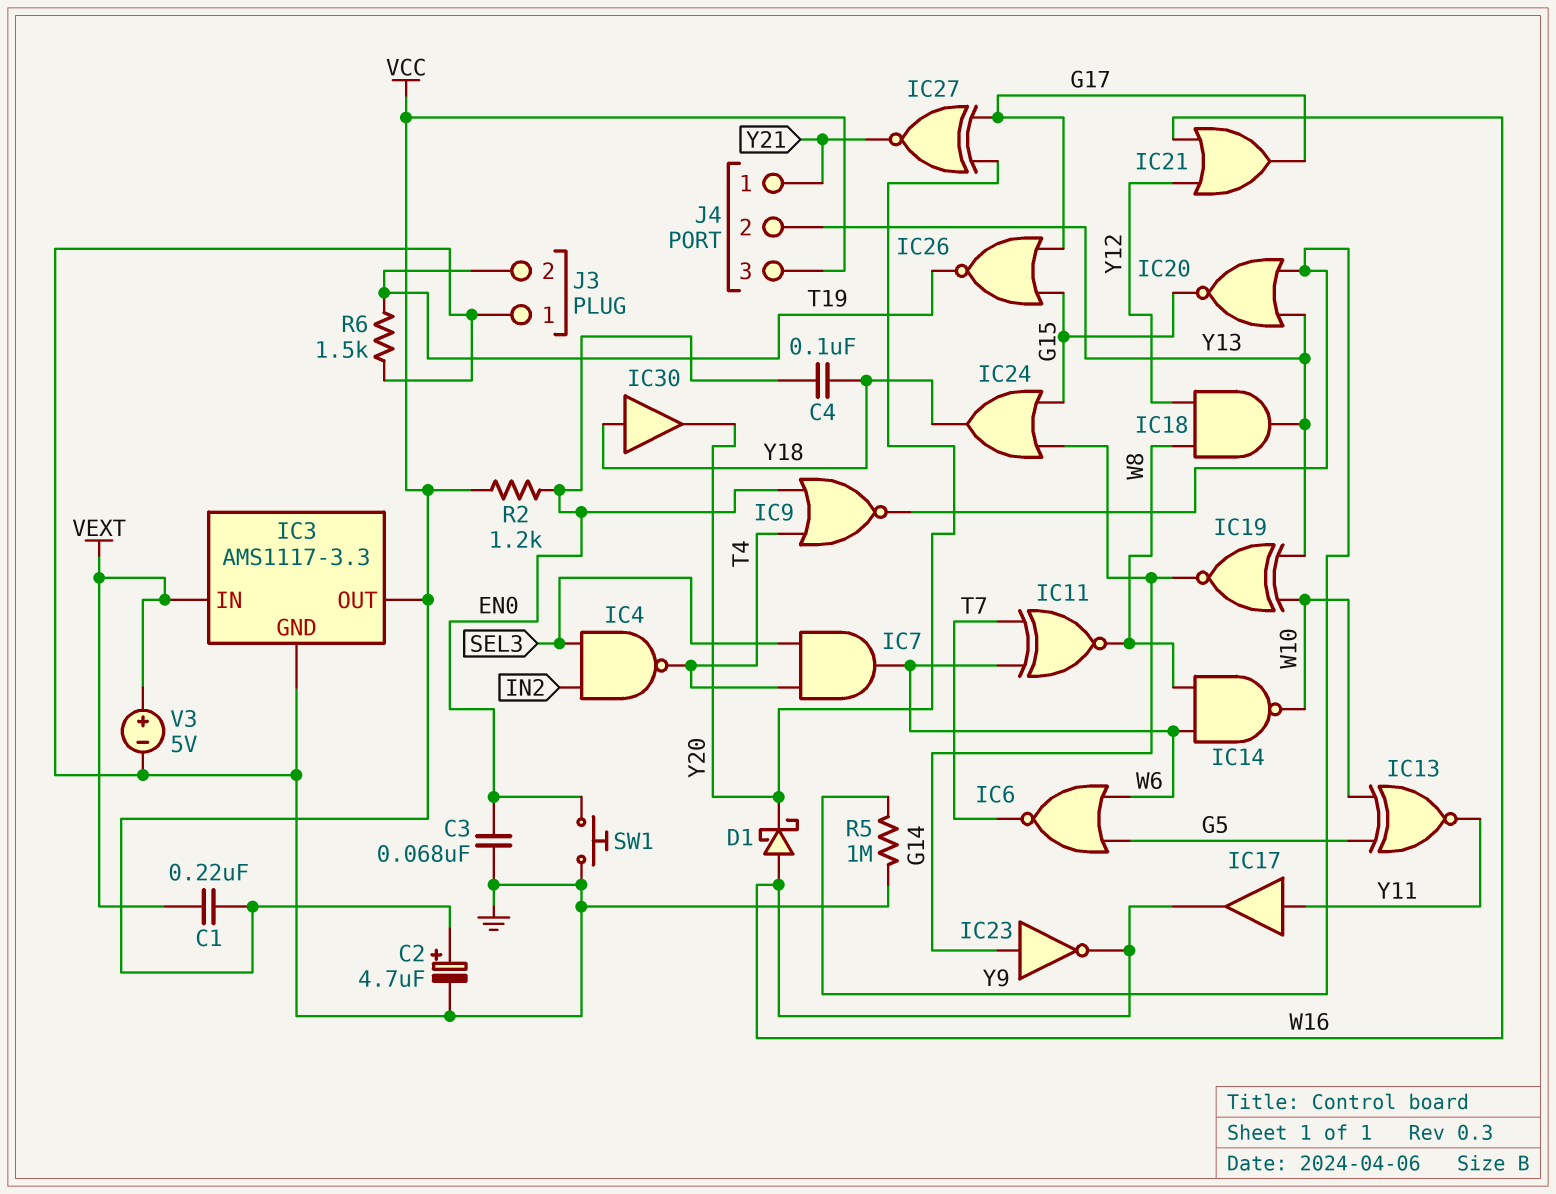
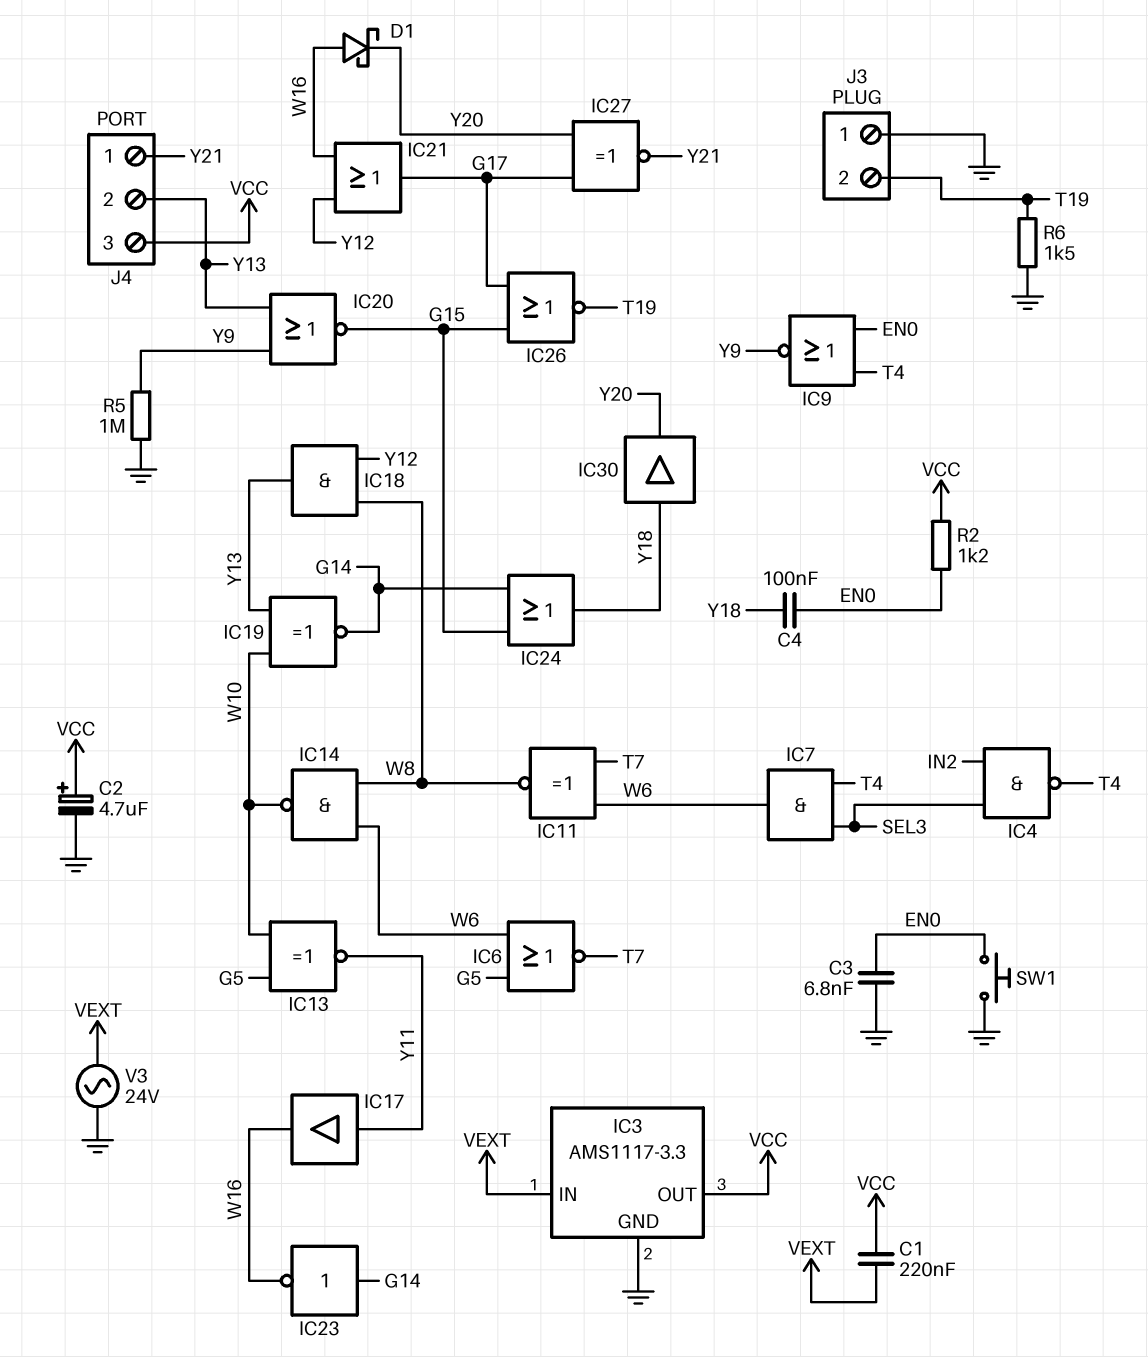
C3: 68nF (EN0, GND) -> 6.8nF (EN0, GND)
V3: 5V (plus VEXT, minus GND) -> AC 24V (GND, VEXT)

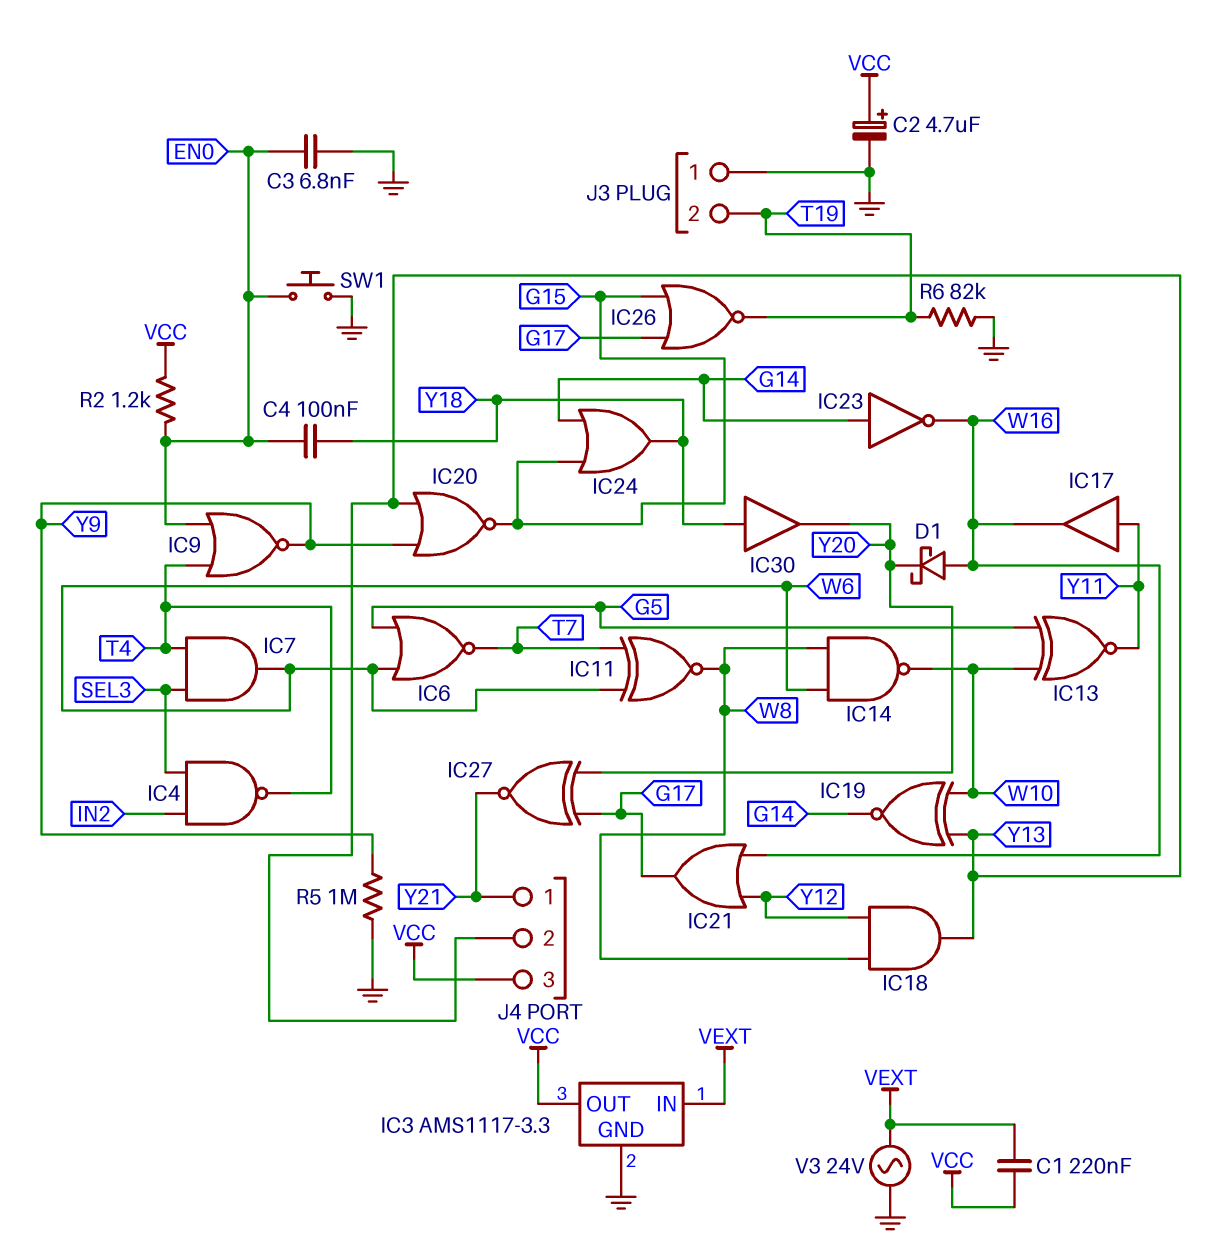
R6: 1.5k (GND, T19) -> 82k (GND, T19)

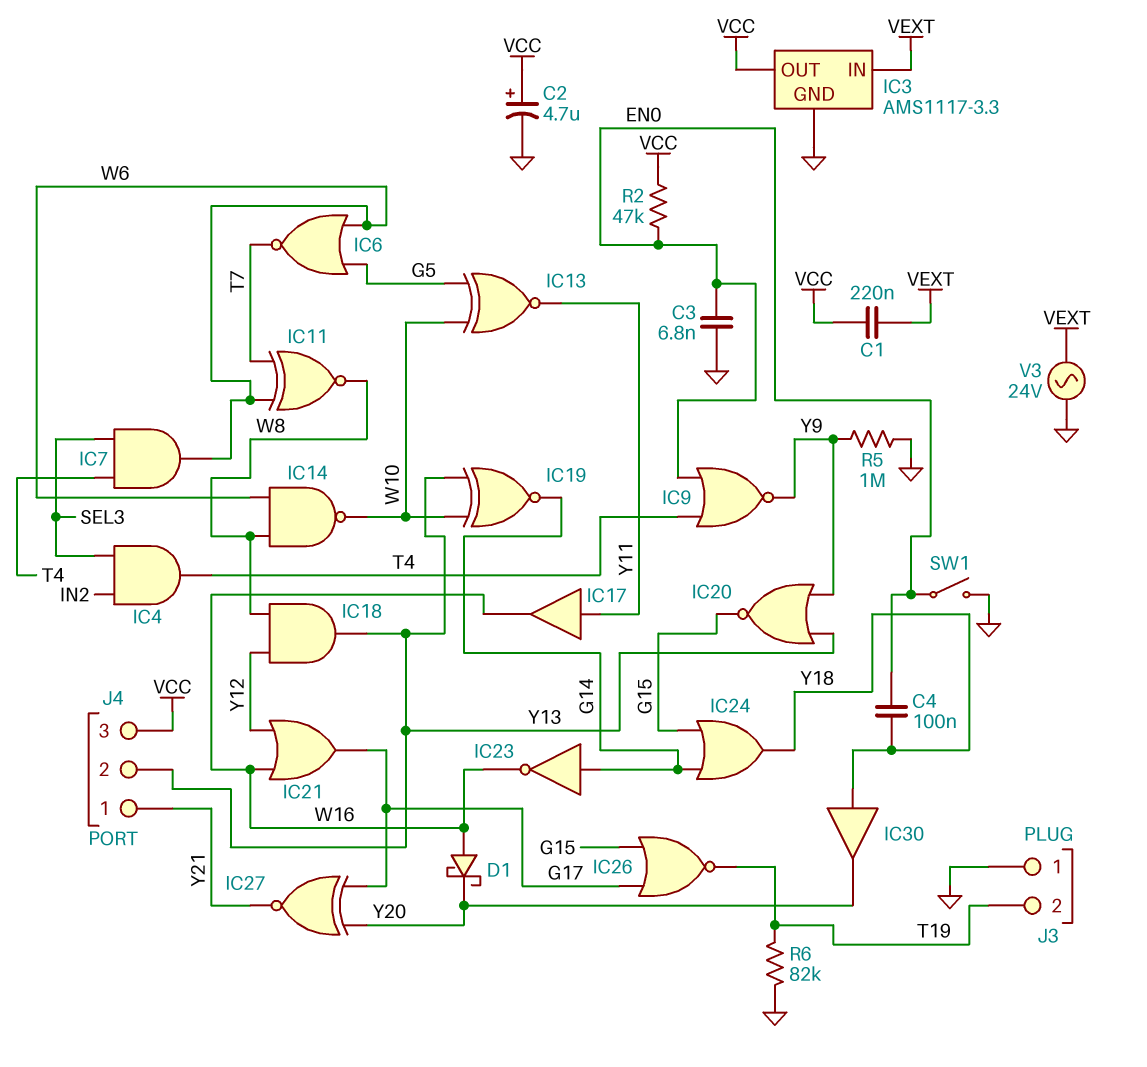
IC4: NAND (in IN2, in SEL3, out T4) -> AND (in IN2, in SEL3, out T4)
R2: 1.2k (EN0, VCC) -> 47k (EN0, VCC)
SW1: button (EN0, GND) -> switch (EN0, GND)

